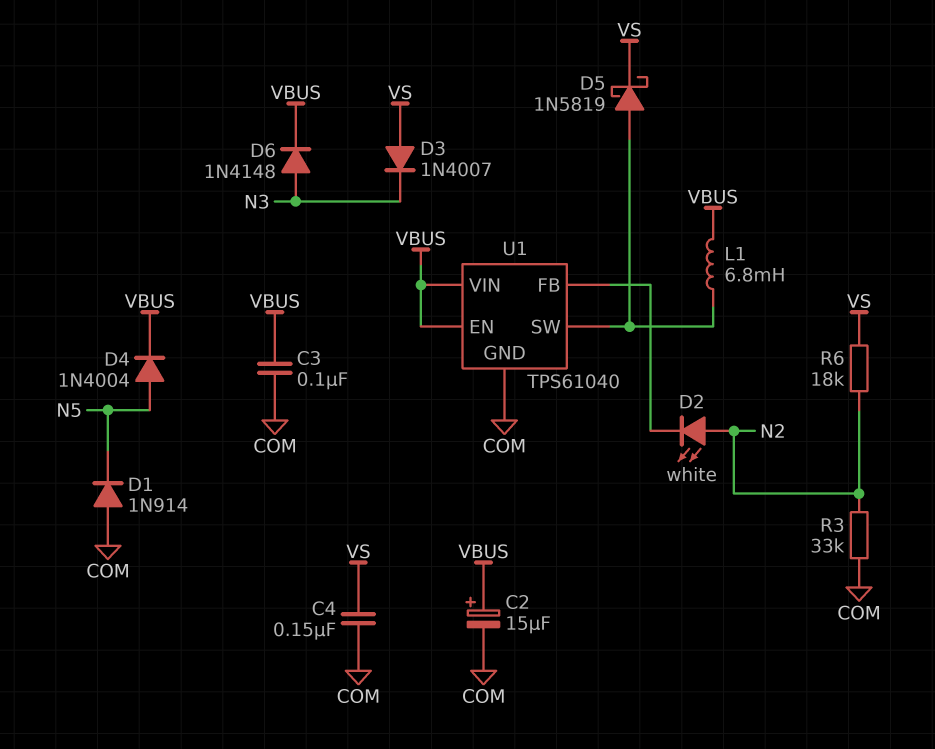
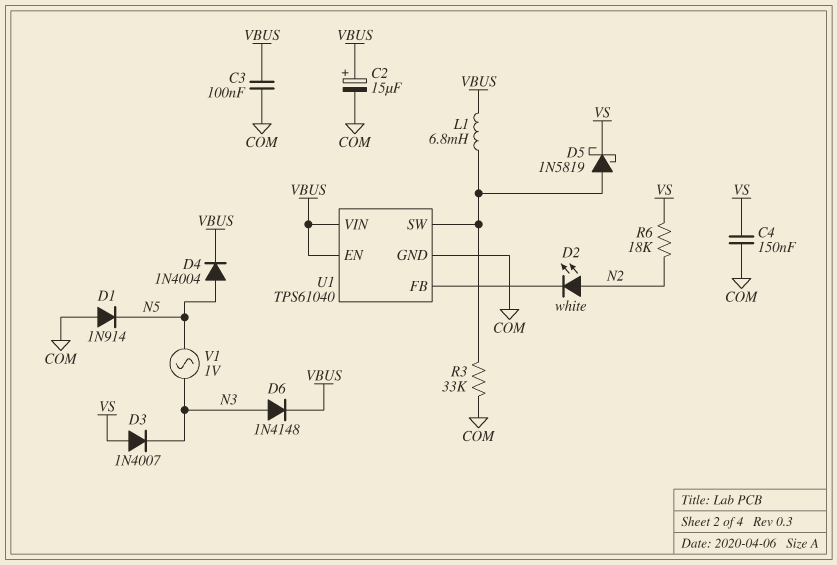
R3: 33k (COM, N2) -> 33k (COM, U1/SW)
V1: none -> AC 1V (N3, N5)

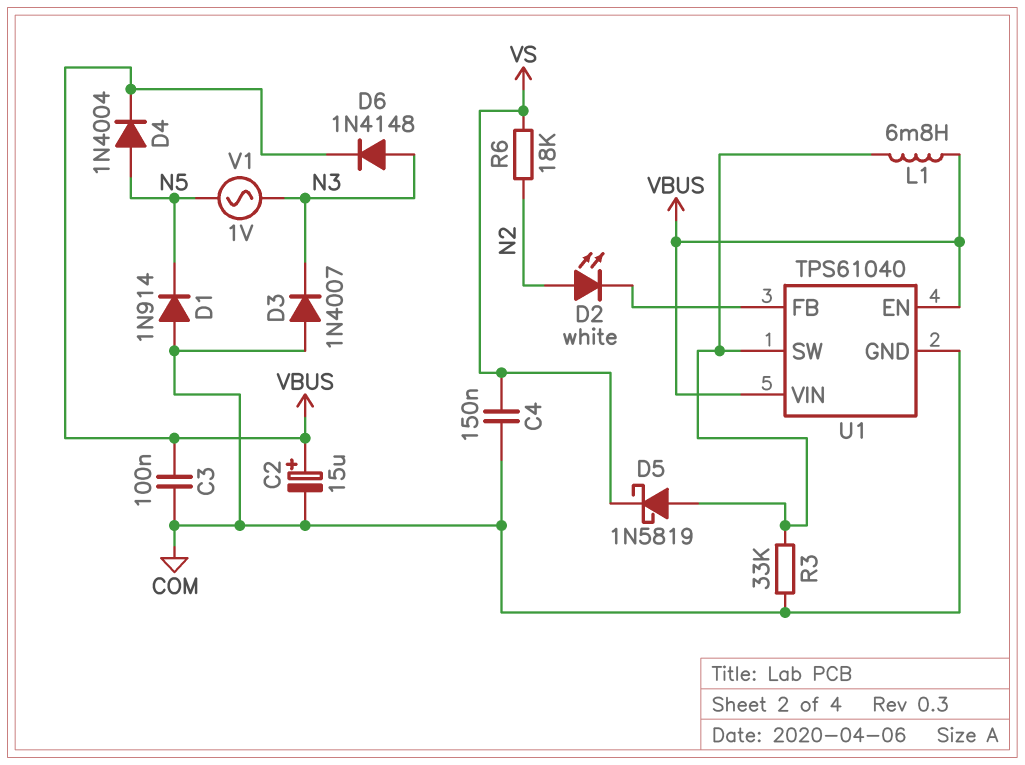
D3: diode 1N4007 (A VS, K N3) -> diode 1N4007 (A COM, K N3)

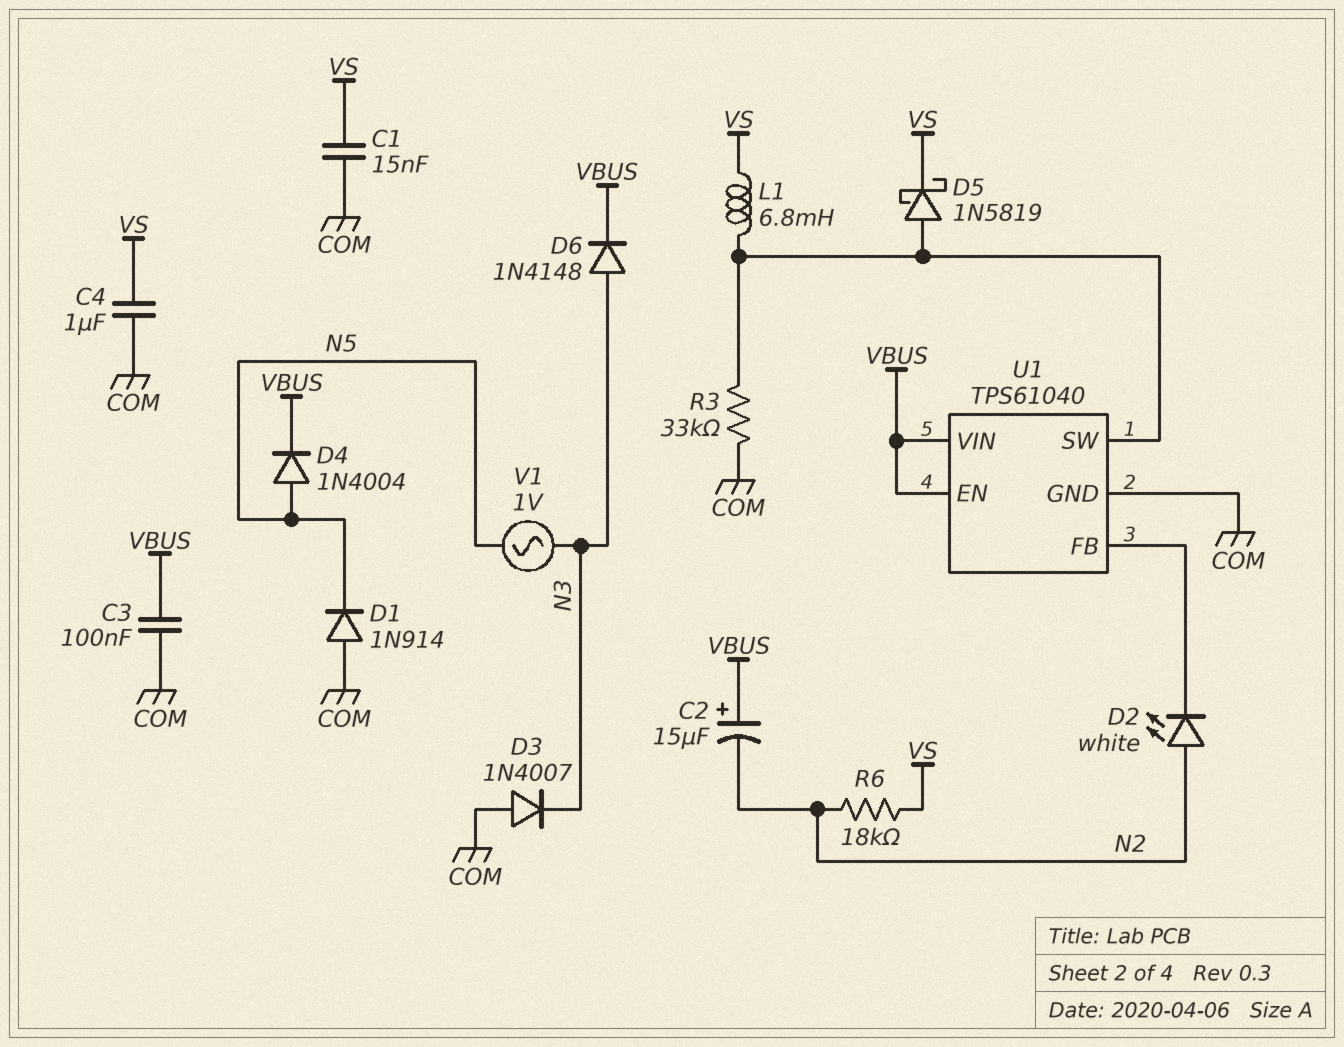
C1: none -> 15nF (COM, VS)
C2: 15uF (plus VBUS, minus COM) -> 15uF (plus VBUS, minus N2)
C4: 150nF (COM, VS) -> 1uF (COM, VS)
L1: 6.8mH (U1/SW, VBUS) -> 6.8mH (U1/SW, VS)

